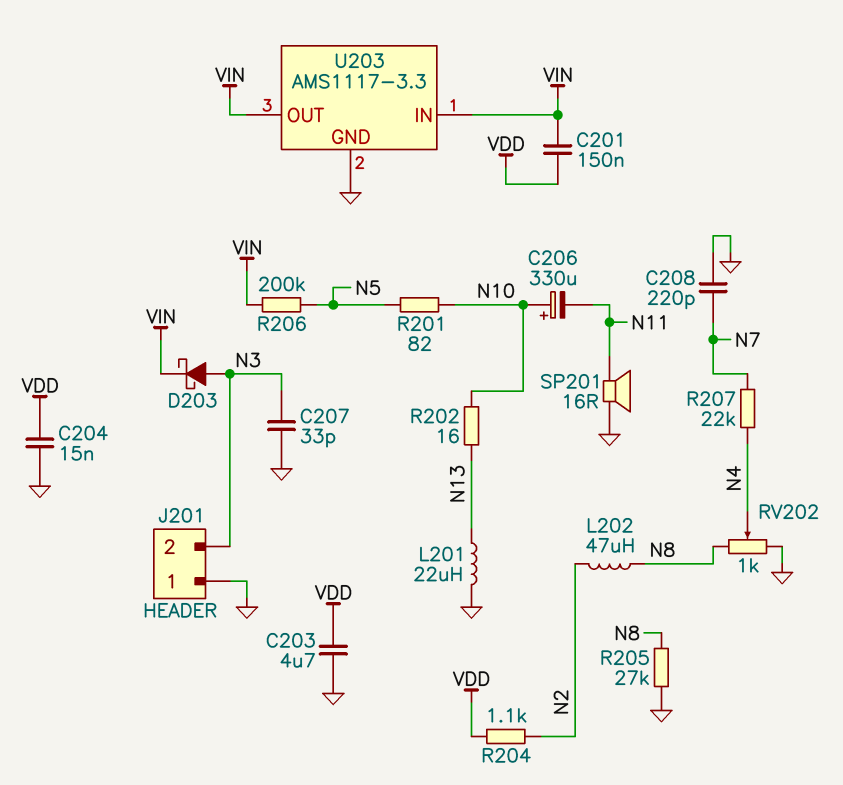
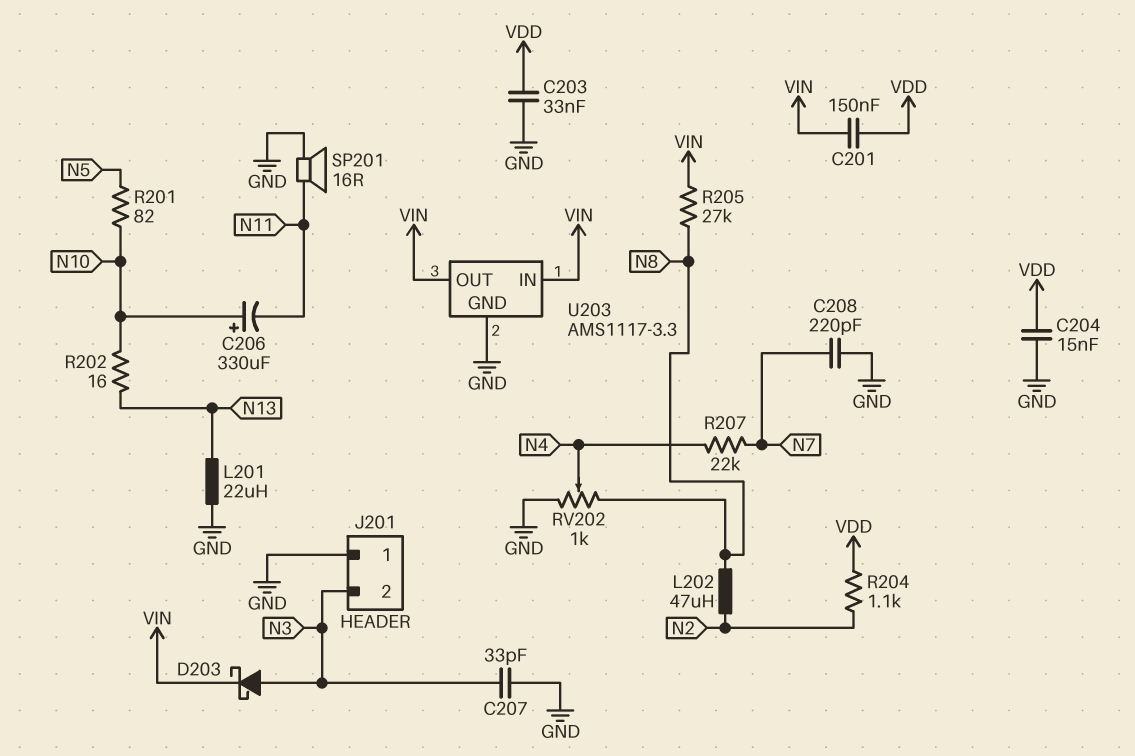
C203: 4.7uF (GND, VDD) -> 33nF (GND, VDD)
R205: 27k (GND, N8) -> 27k (N8, VIN)
R206: 200k (N5, VIN) -> none

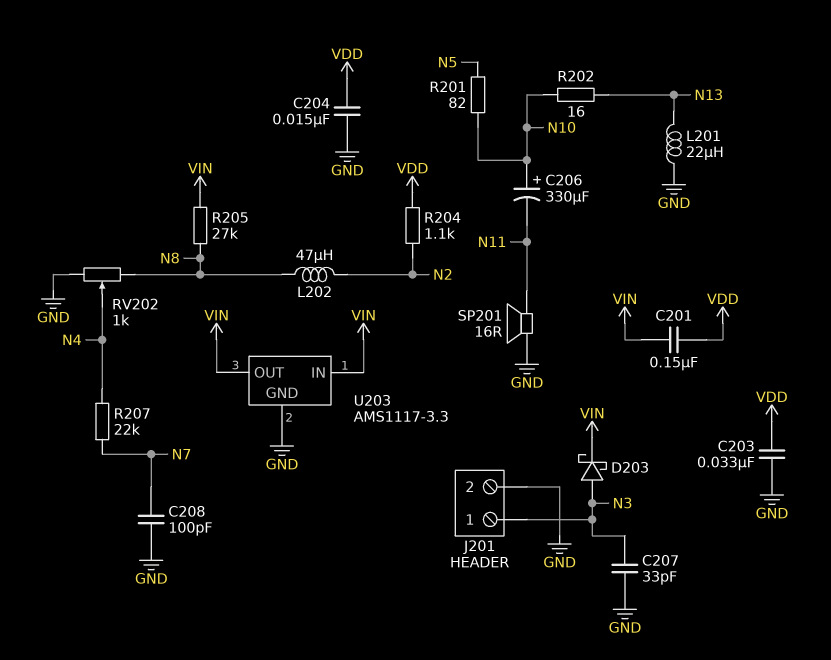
C208: 220pF (GND, N7) -> 100pF (GND, N7)
J201 pin 1: GND -> N3
J201 pin 2: N3 -> GND

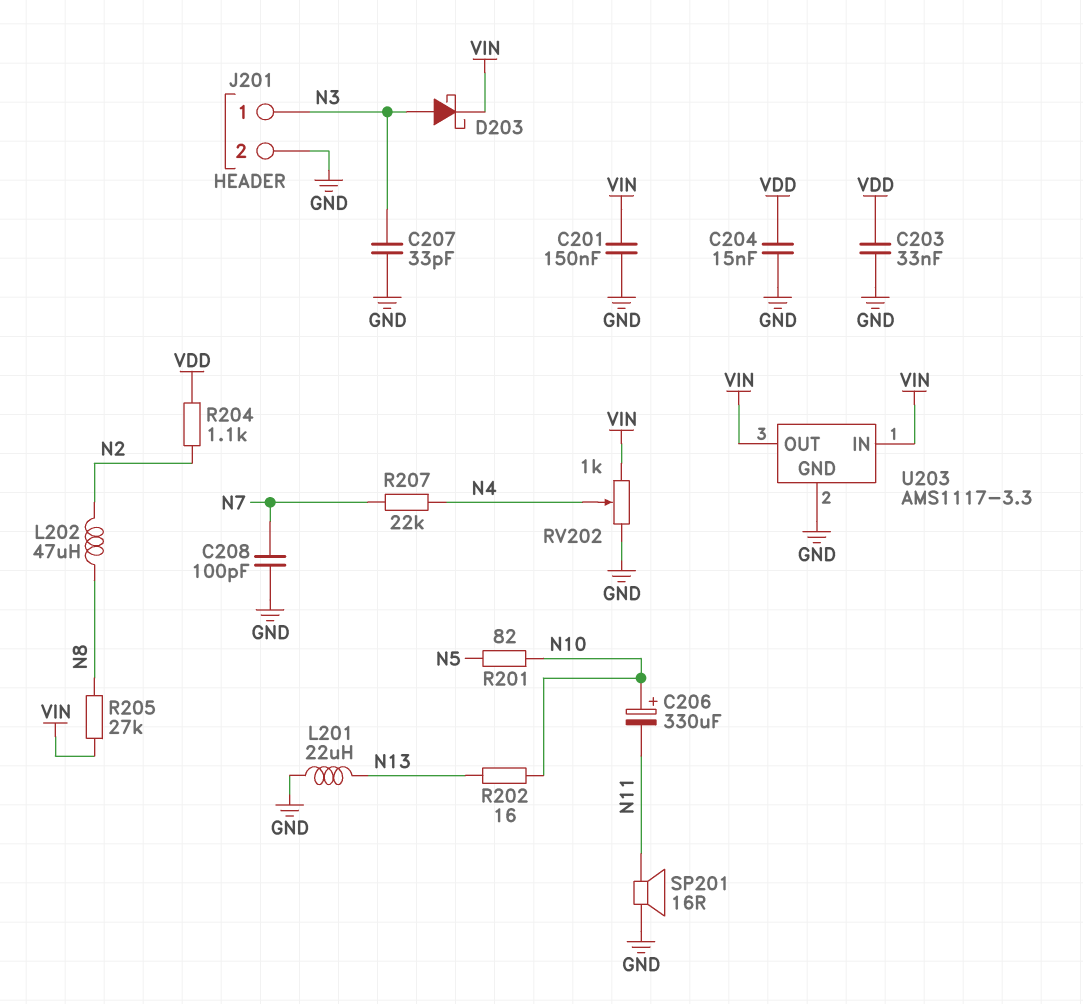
C201: 150nF (VDD, VIN) -> 150nF (GND, VIN)
RV202: 1k (GND, N8, wiper N4) -> 1k (GND, VIN, wiper N4)

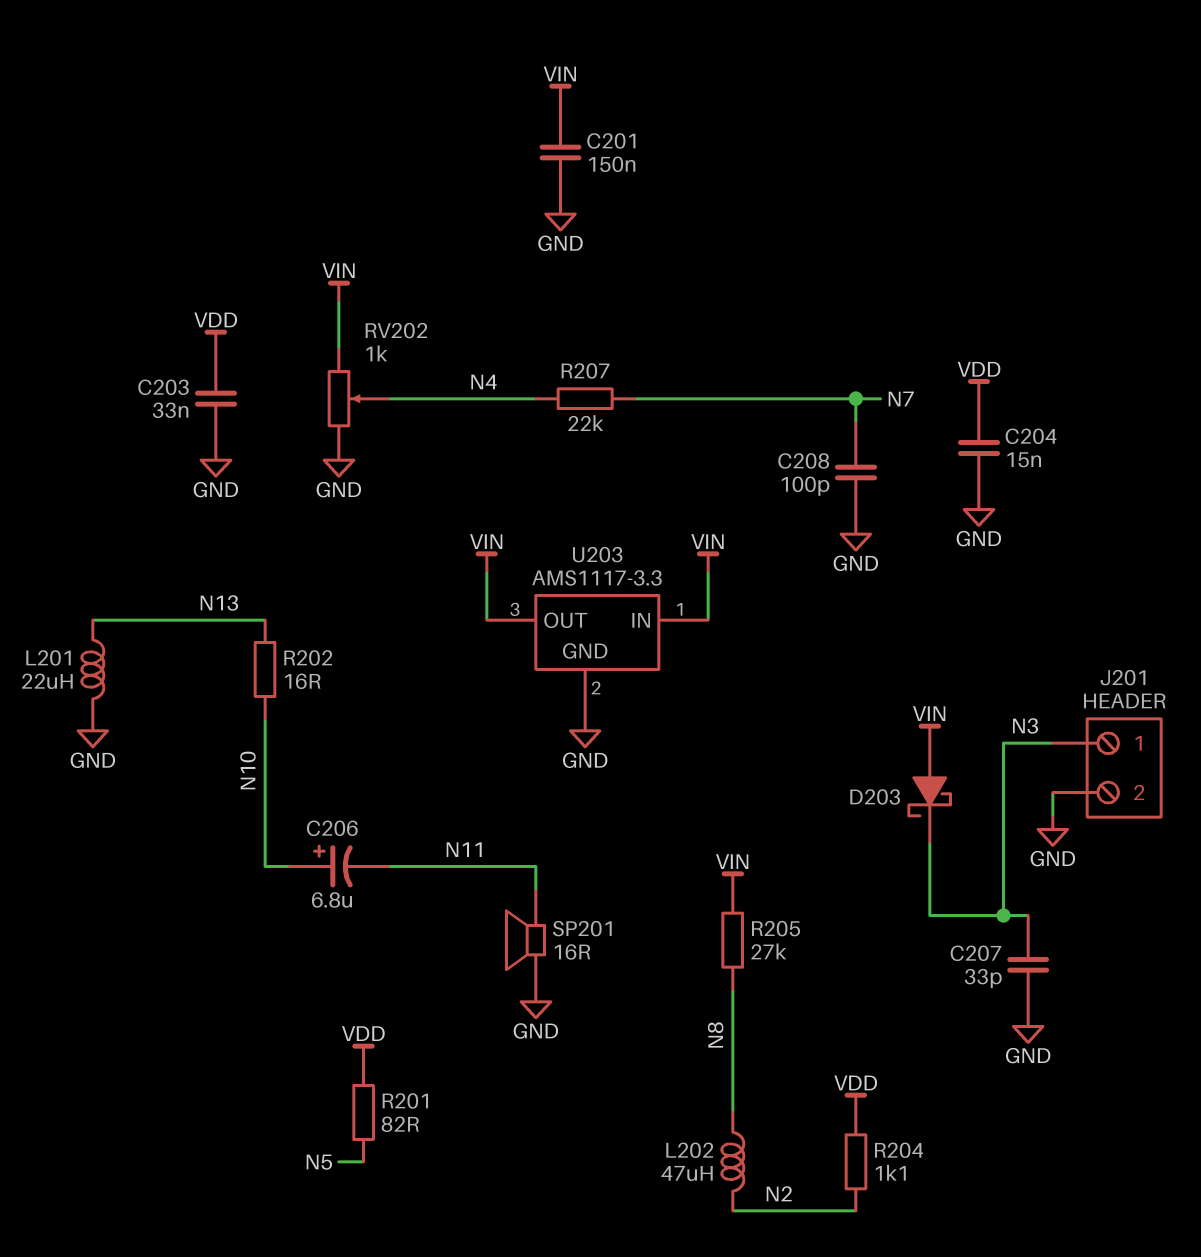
C206: 330uF (plus N10, minus N11) -> 6.8uF (plus N10, minus N11)
D203: schottky (A N3, K VIN) -> schottky (A VIN, K N3)
R201: 82 (N5, N10) -> 82 (N5, VDD)

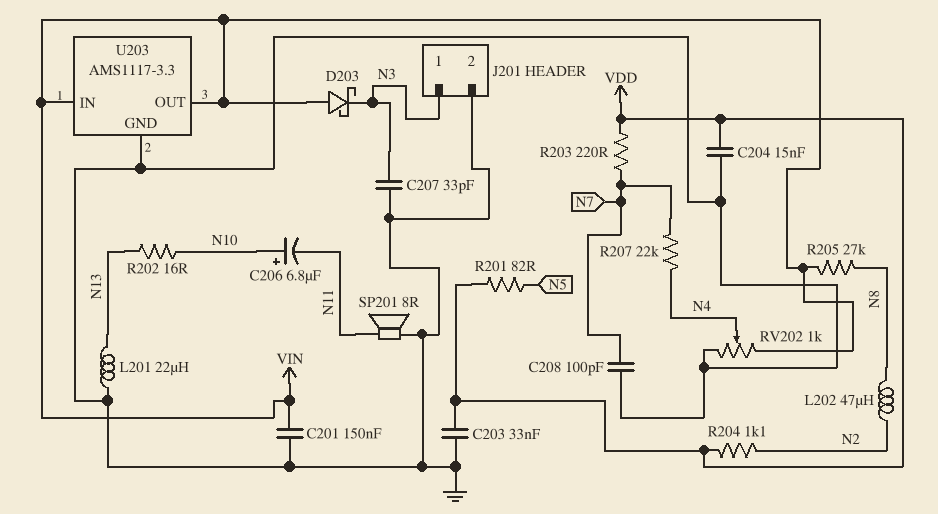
R203: none -> 220 (N7, VDD)
SP201: speaker 16R (GND, N11) -> speaker 8R (GND, N11)

